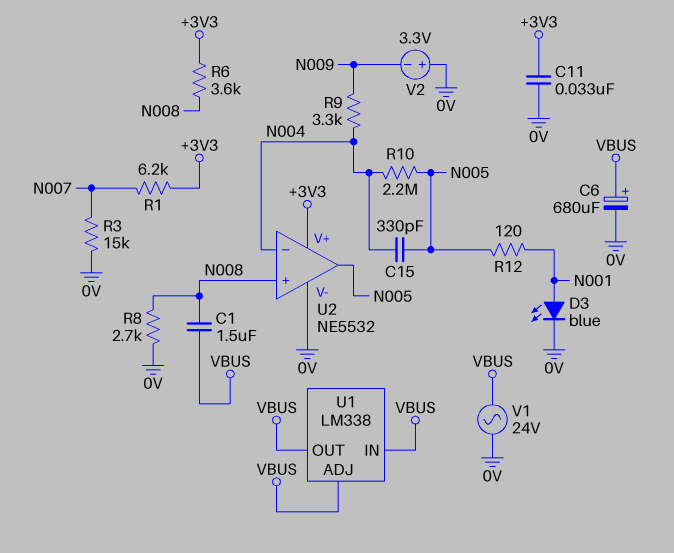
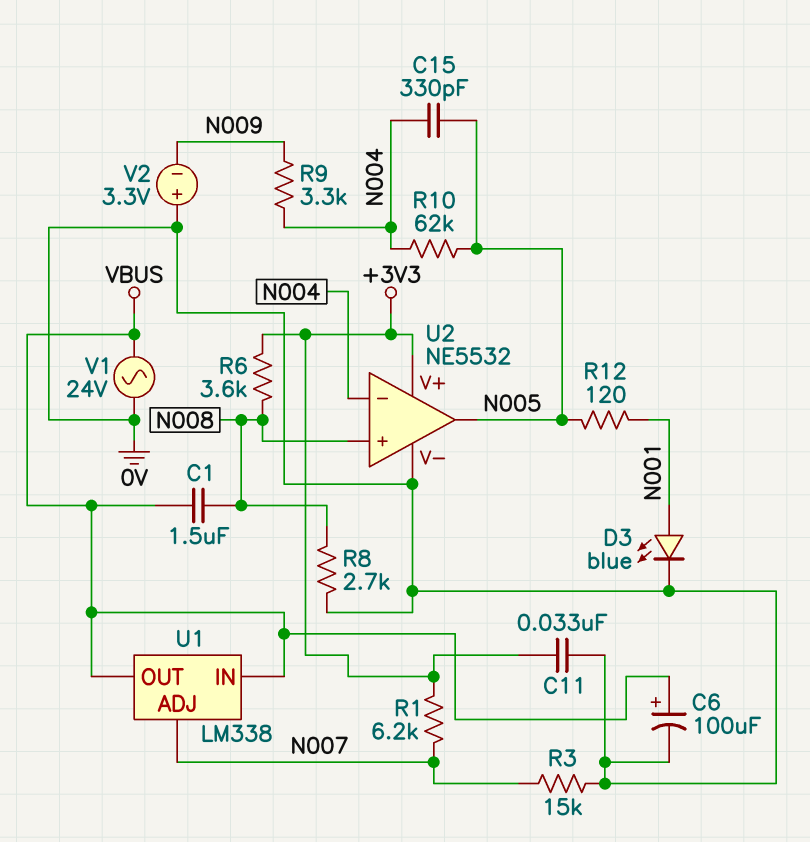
C6: 680uF (plus VBUS, minus 0V) -> 100uF (plus VBUS, minus 0V)
R10: 2.2M (N004, N005) -> 62k (N004, N005)
U1 pin ADJ: VBUS -> N007

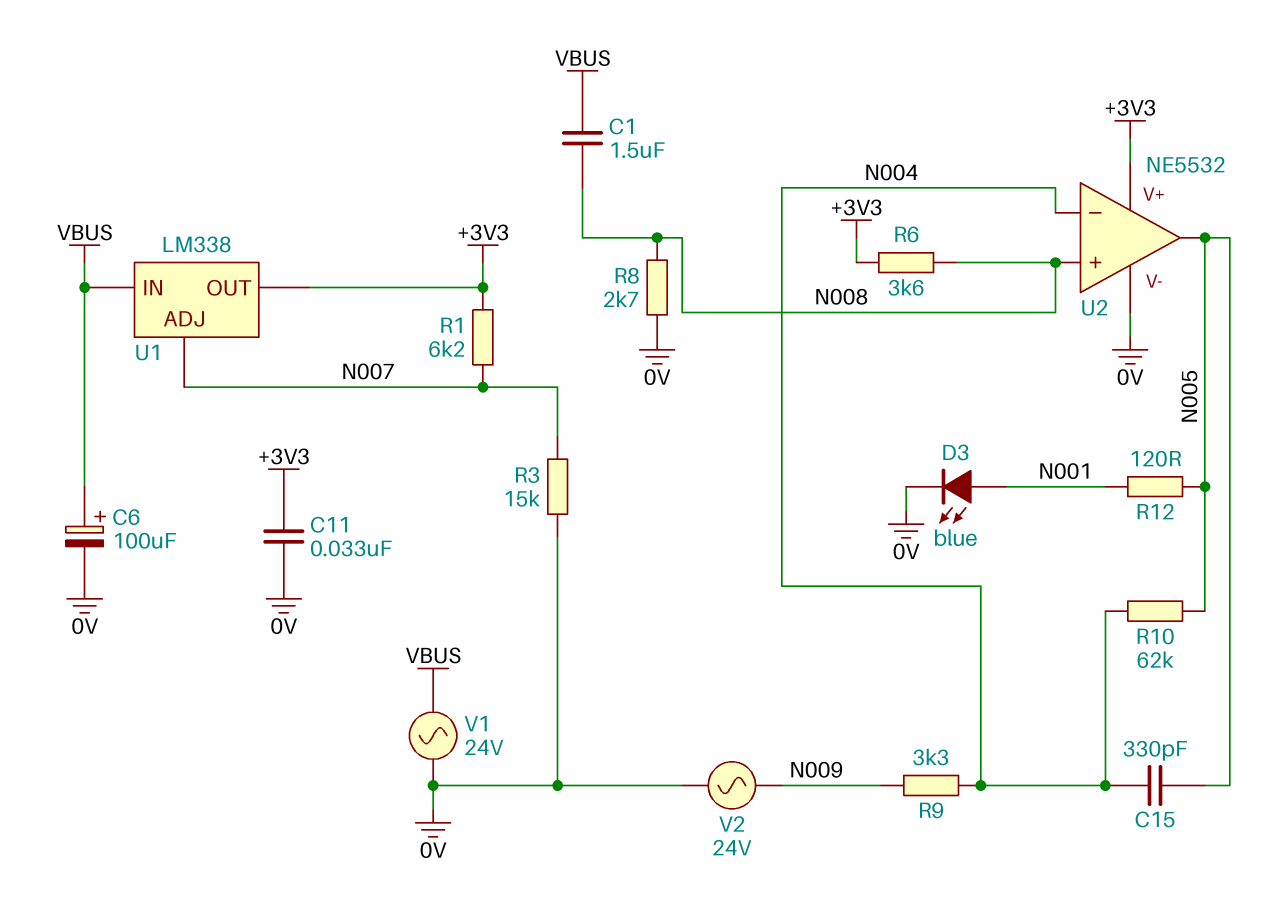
U1 pin OUT: VBUS -> +3V3
V2: 3.3V (plus 0V, minus N009) -> AC 24V (0V, N009)

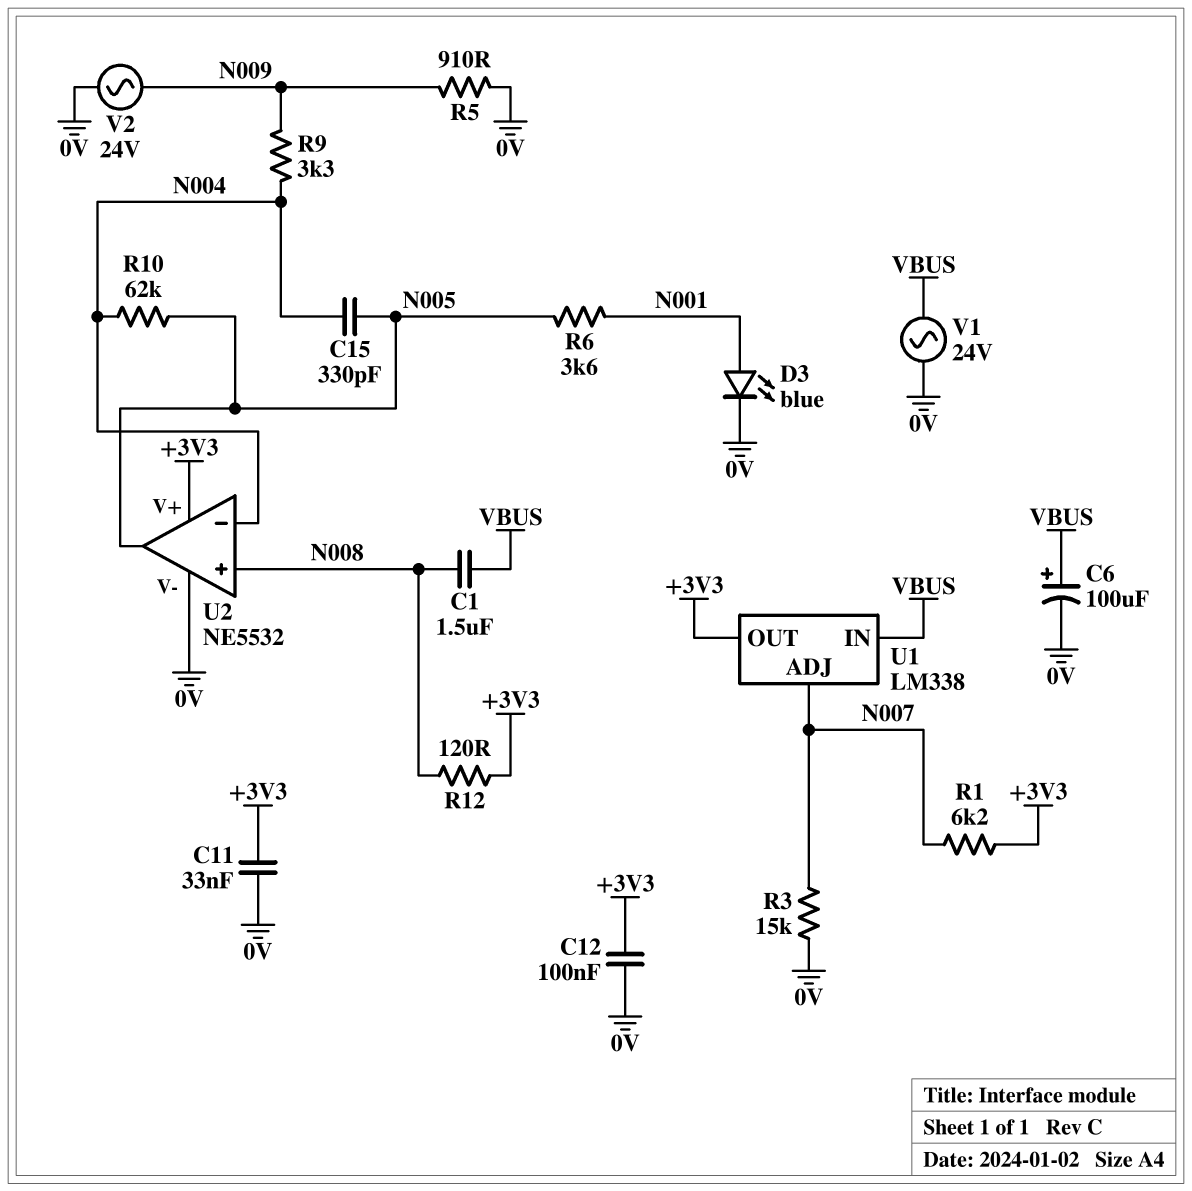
C12: none -> 100nF (+3V3, 0V)
R5: none -> 910 (0V, N009)
R6: 3.6k (+3V3, N008) -> 3.6k (N001, N005)
R8: 2.7k (0V, N008) -> none
R12: 120 (N001, N005) -> 120 (+3V3, N008)

